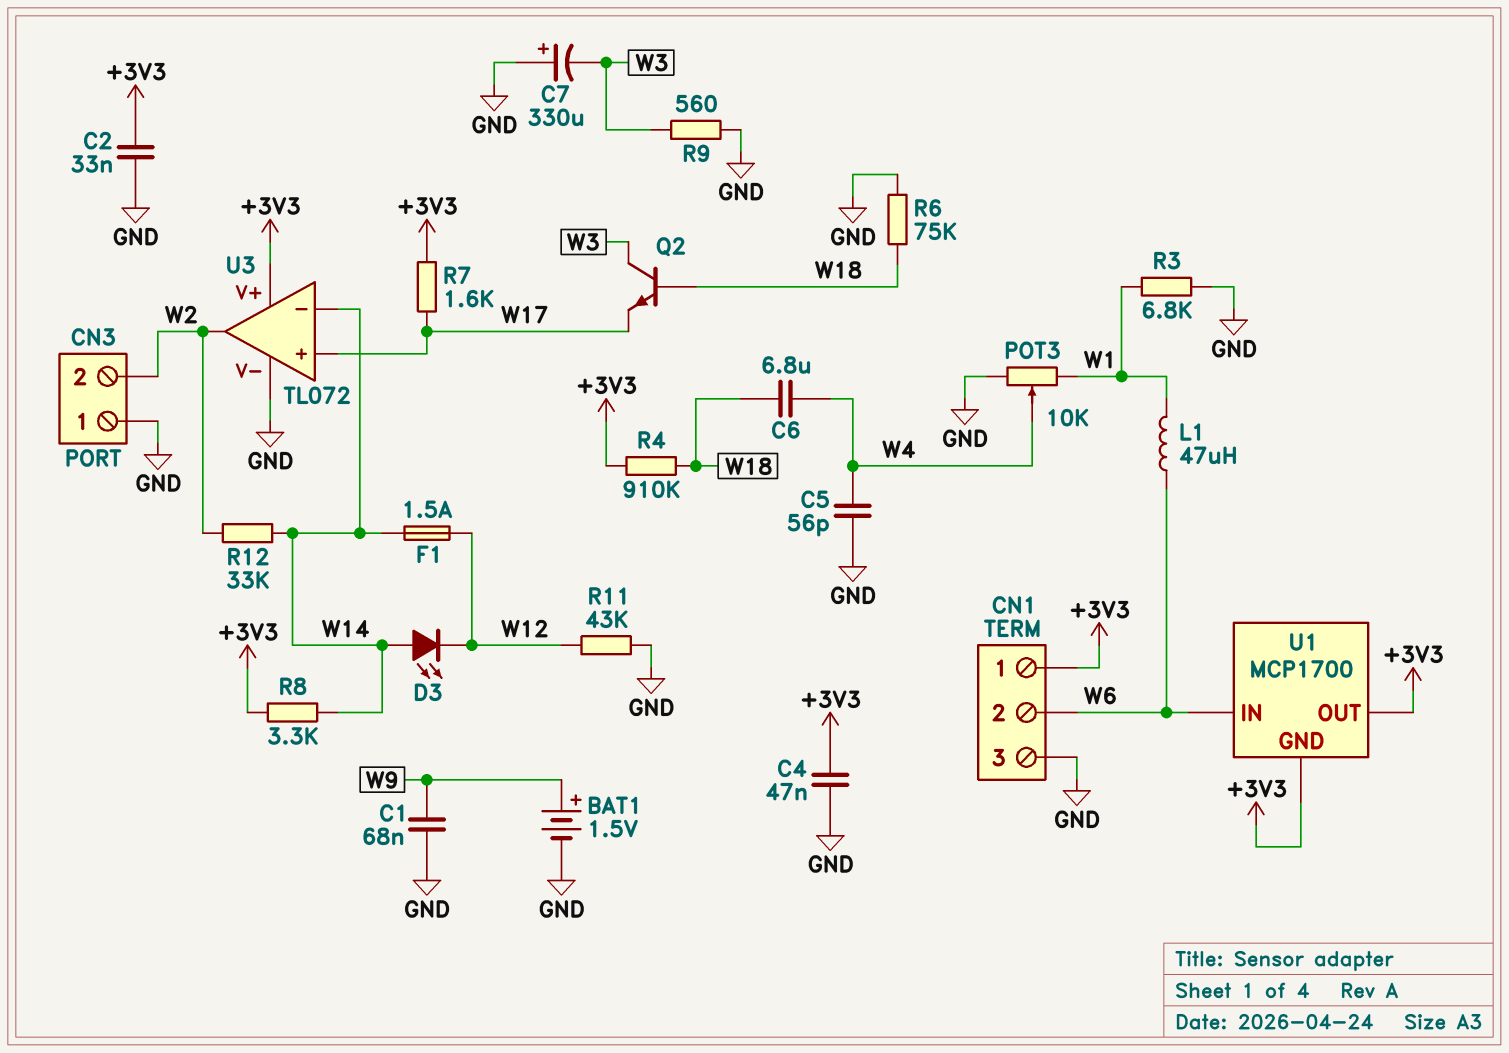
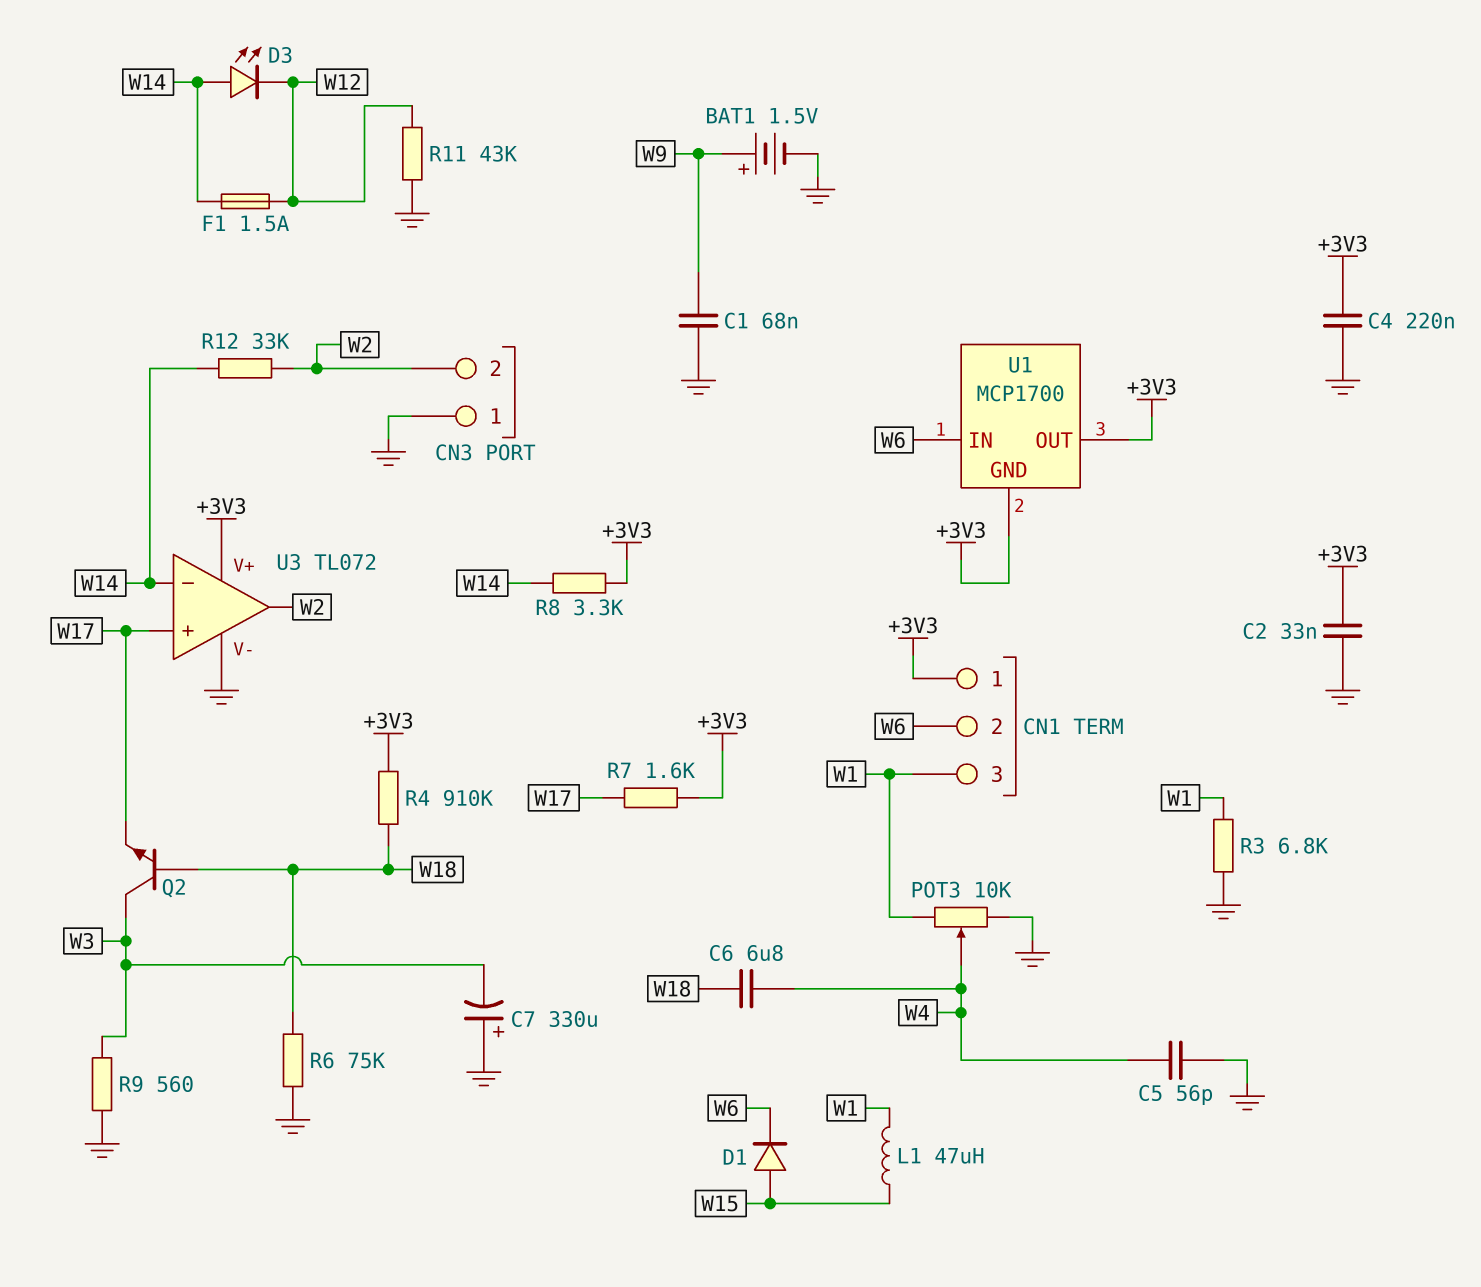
C4: 47nF (+3V3, GND) -> 220nF (+3V3, GND)
CN1 pin 3: GND -> W1
D1: none -> diode (A W15, K W6)
L1: 47uH (W1, W6) -> 47uH (W1, W15)

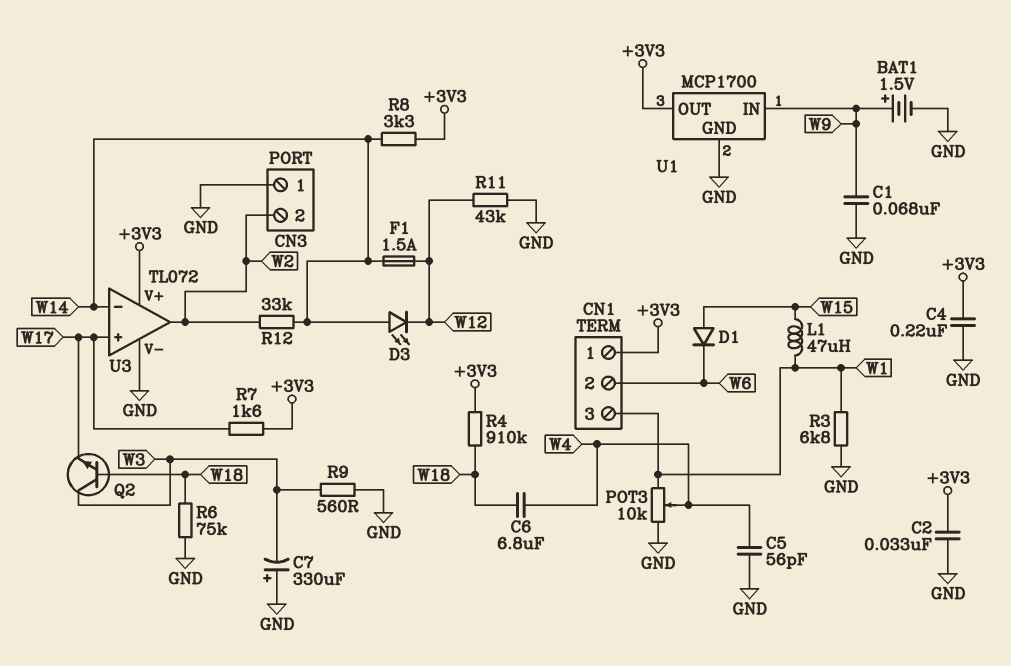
U1 pin GND: +3V3 -> GND
U1 pin IN: W6 -> W9

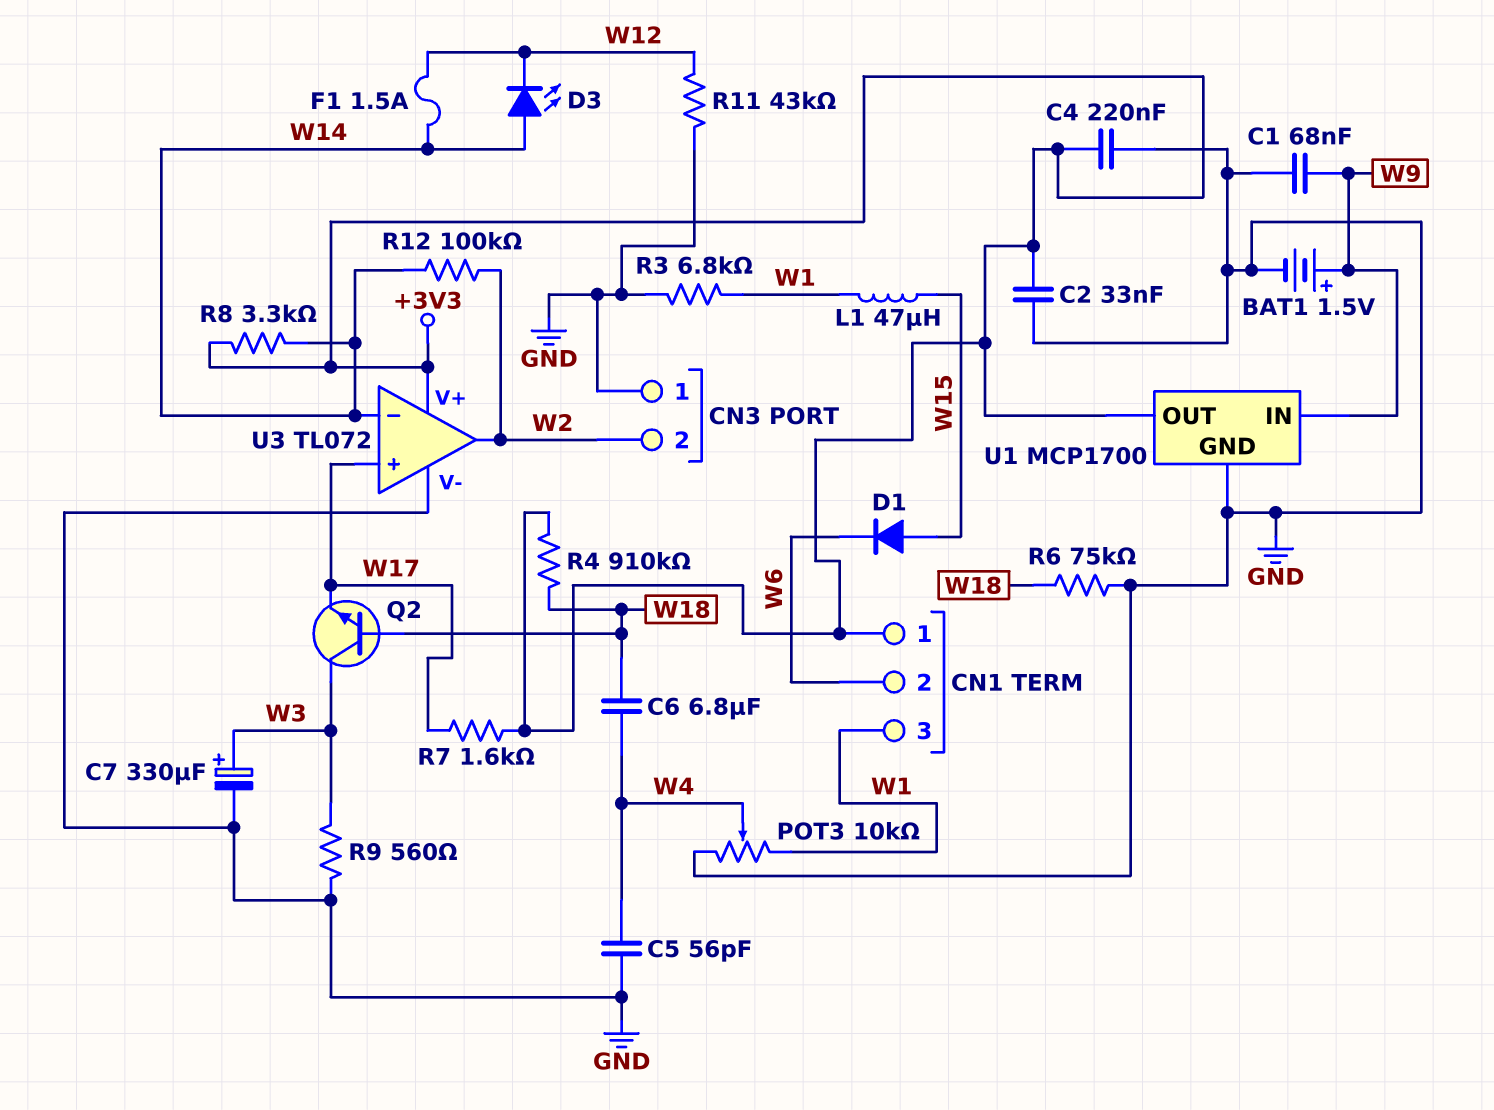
C7: 330uF (plus GND, minus W3) -> 330uF (plus W3, minus GND)
R12: 33k (W2, W14) -> 100k (W2, W14)

